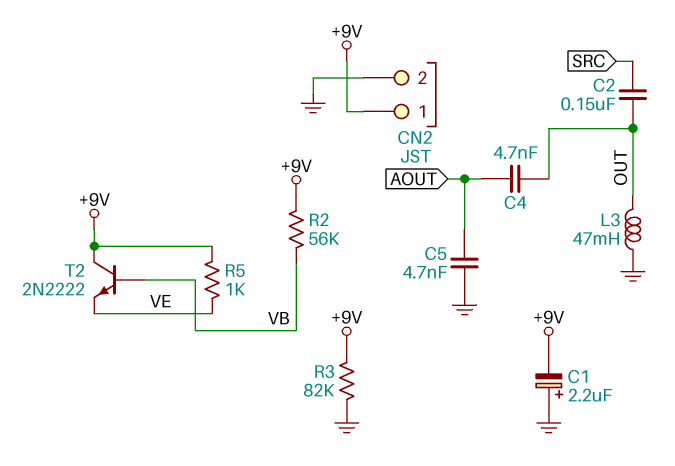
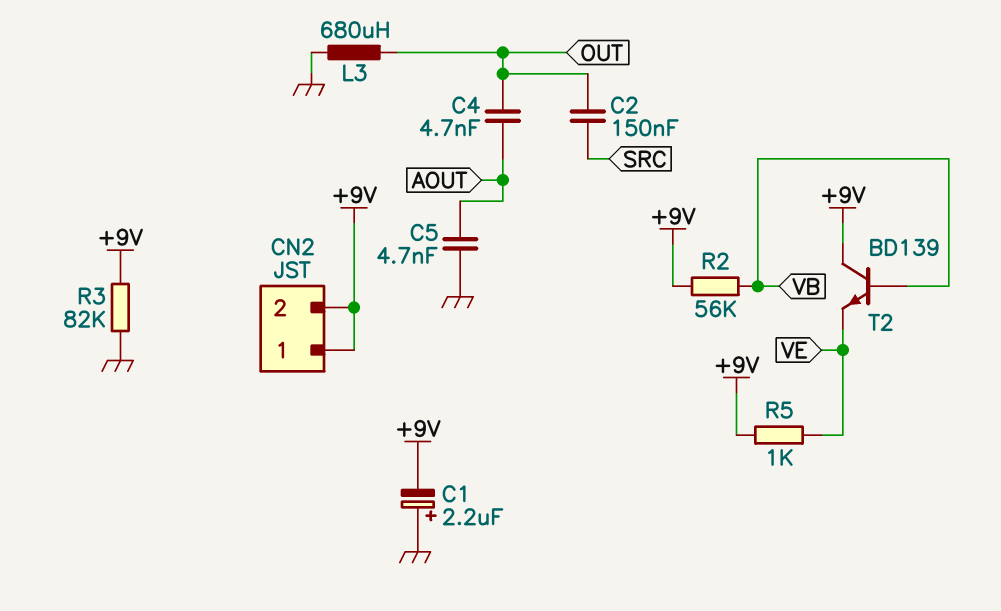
CN2 pin 2: GND -> +9V
L3: 47mH (GND, OUT) -> 680uH (GND, OUT)
T2: NPN 2N2222 (B VB, C +9V, E VE) -> NPN BD139 (B VB, C +9V, E VE)

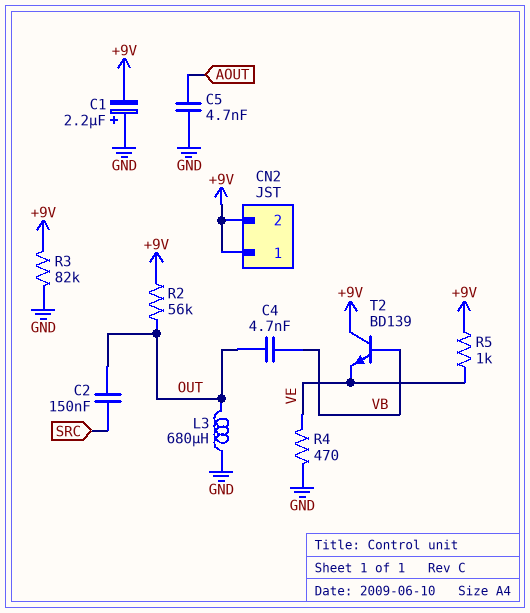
C4: 4.7nF (AOUT, OUT) -> 4.7nF (OUT, VB)
R2: 56k (+9V, VB) -> 56k (+9V, OUT)
R4: none -> 470 (GND, VE)

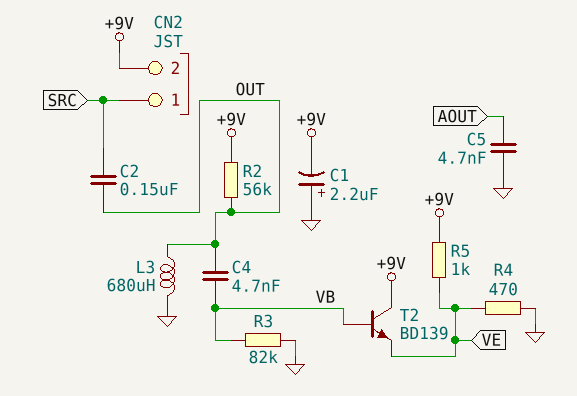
CN2 pin 1: +9V -> SRC
R3: 82k (+9V, GND) -> 82k (GND, VB)

